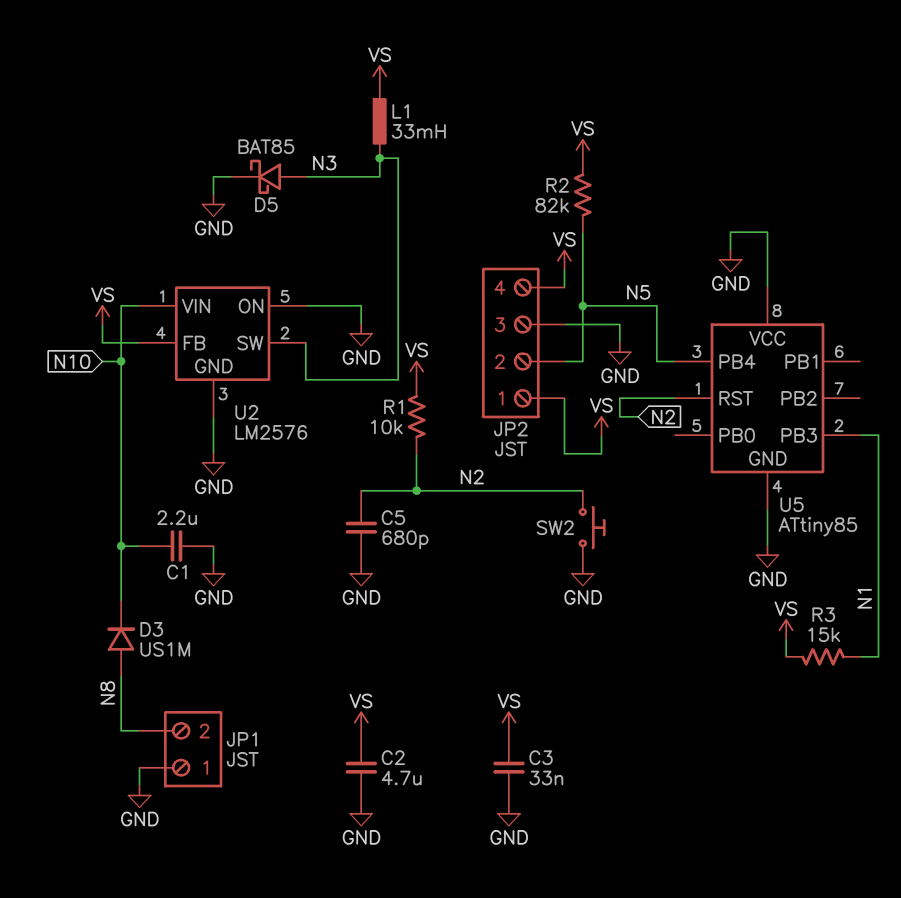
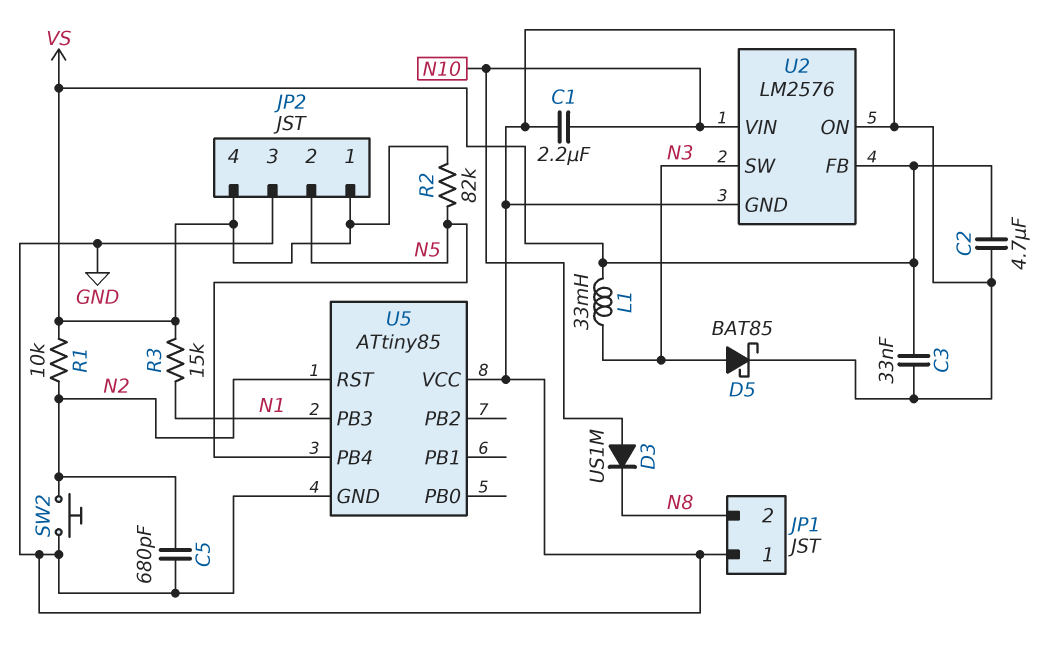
D3: diode US1M (A N8, K N10) -> diode US1M (A N10, K N8)

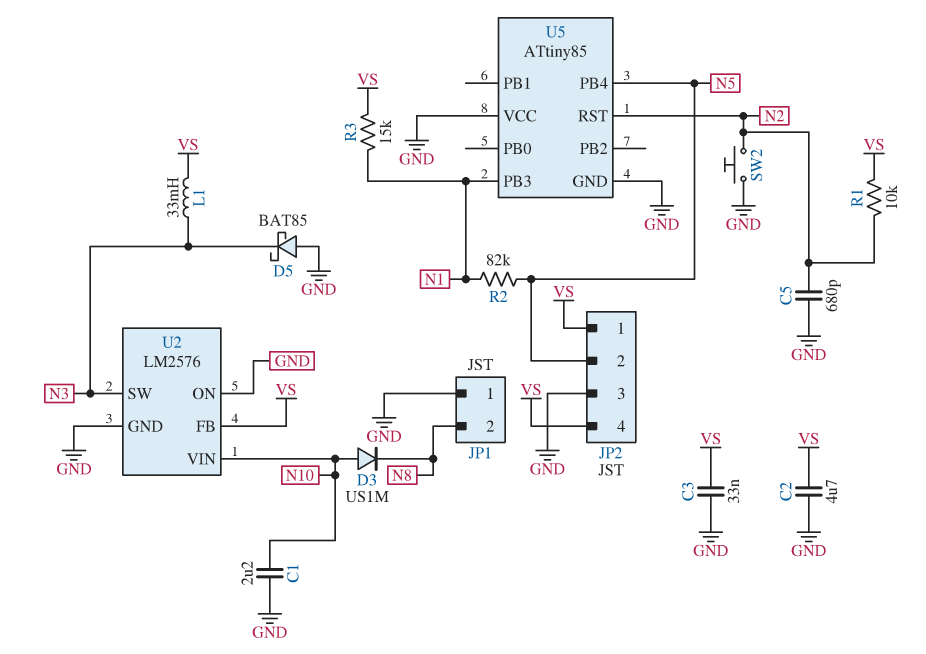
D5: schottky BAT85 (A N3, K GND) -> schottky BAT85 (A GND, K N3)
R2: 82k (N5, VS) -> 82k (N1, N5)

